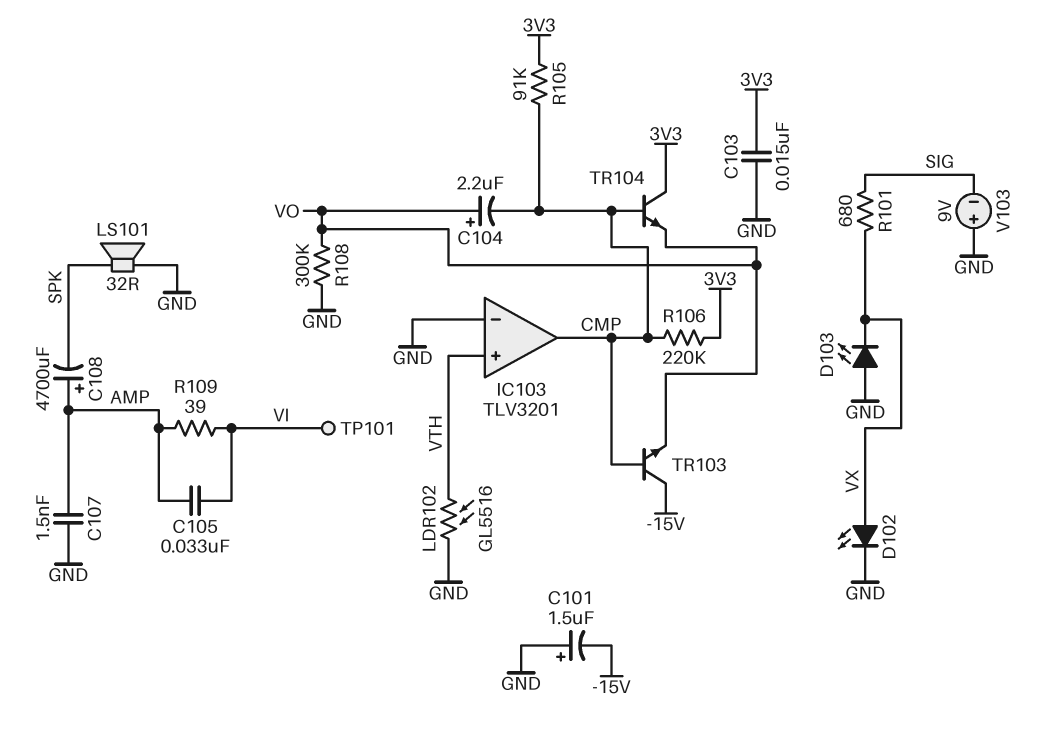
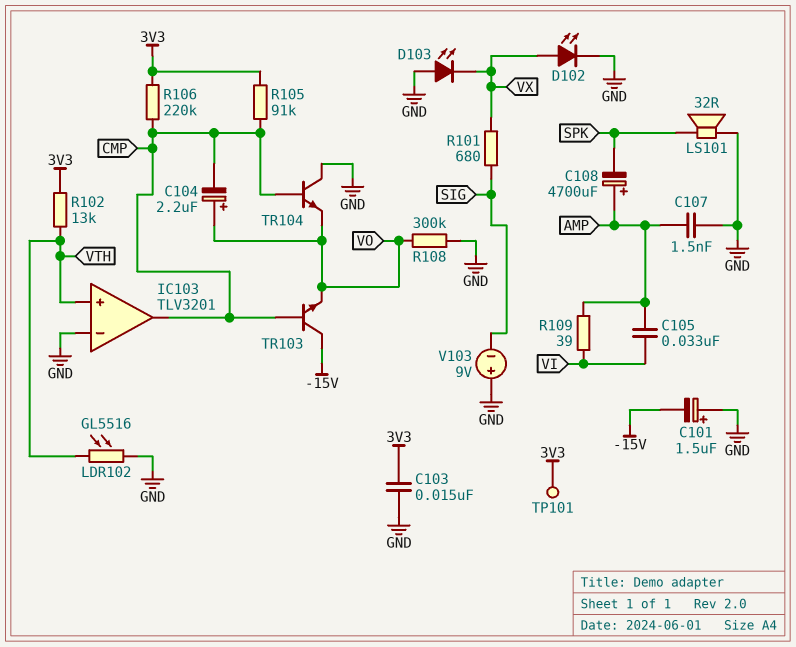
R102: none -> 13k (3V3, VTH)
TP101: test point (VI) -> test point (3V3)
TR104: NPN (B CMP, C 3V3, E VO) -> NPN (B CMP, C GND, E VO)

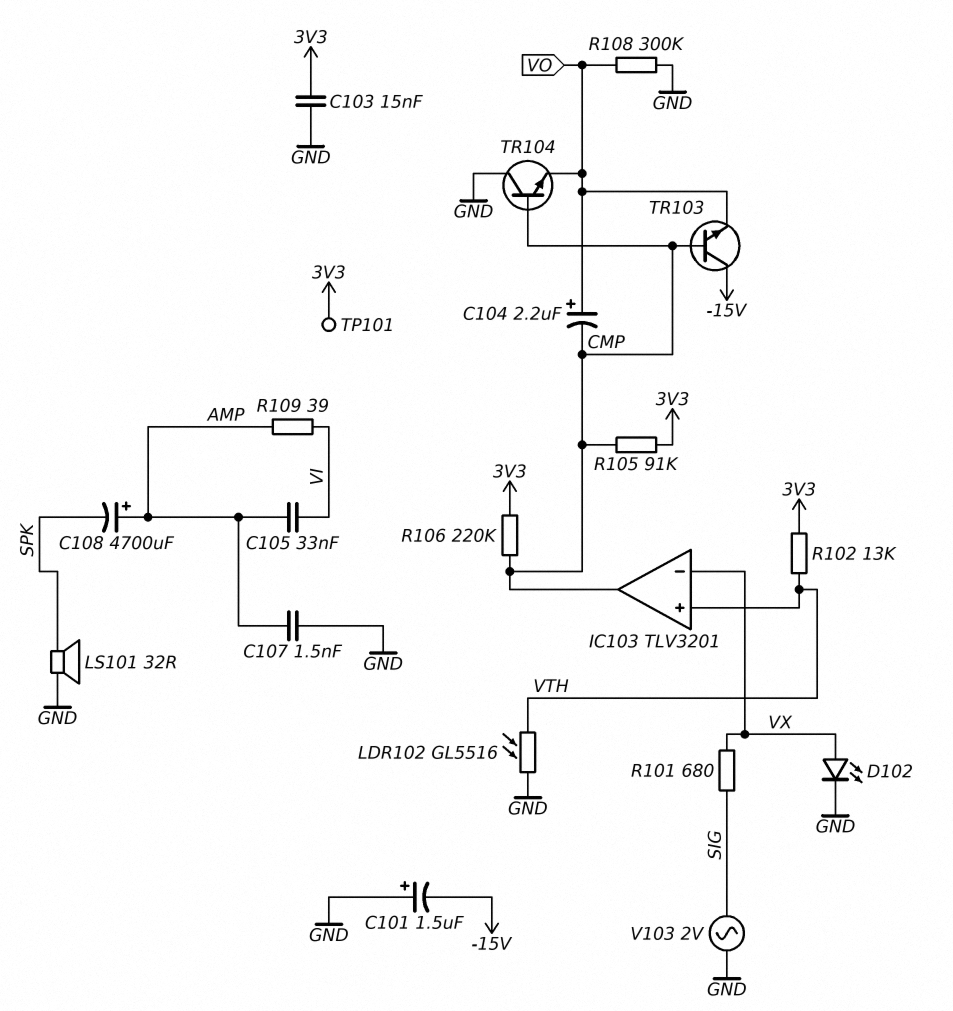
D103: LED (A GND, K VX) -> none
IC103 pin in-: GND -> VX
V103: 9V (plus GND, minus SIG) -> AC 2V (GND, SIG)

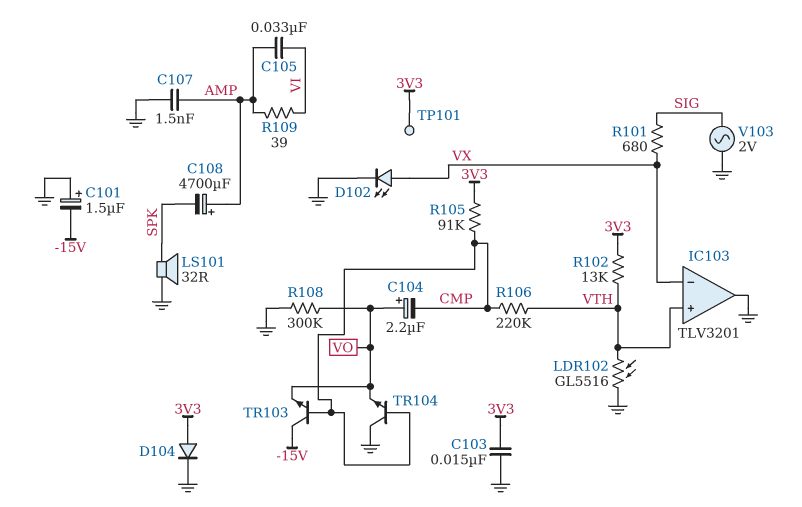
D104: none -> diode (A 3V3, K GND)
IC103 pin out: CMP -> GND
R106: 220k (3V3, CMP) -> 220k (CMP, VTH)

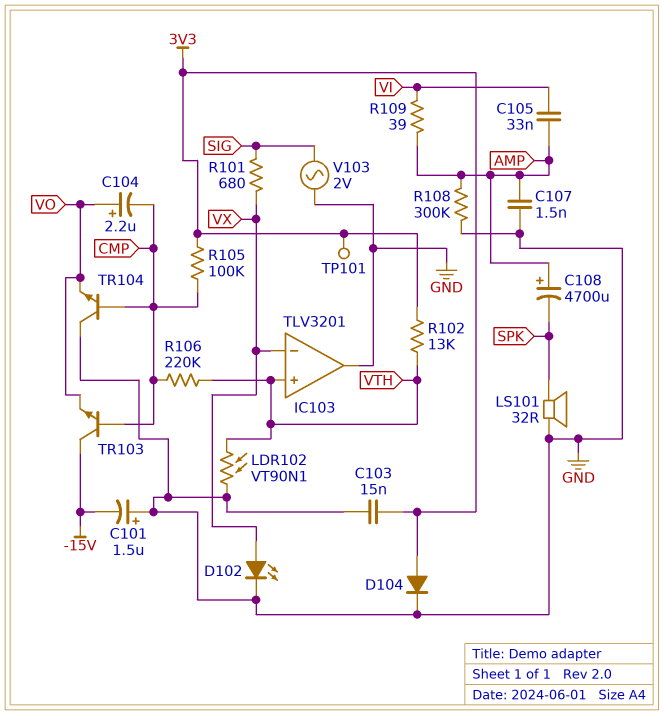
LDR102: GL5516 (GND, VTH) -> VT90N1 (GND, VTH)
R105: 91k (3V3, CMP) -> 100k (3V3, CMP)
R108: 300k (GND, VO) -> 300k (AMP, GND)

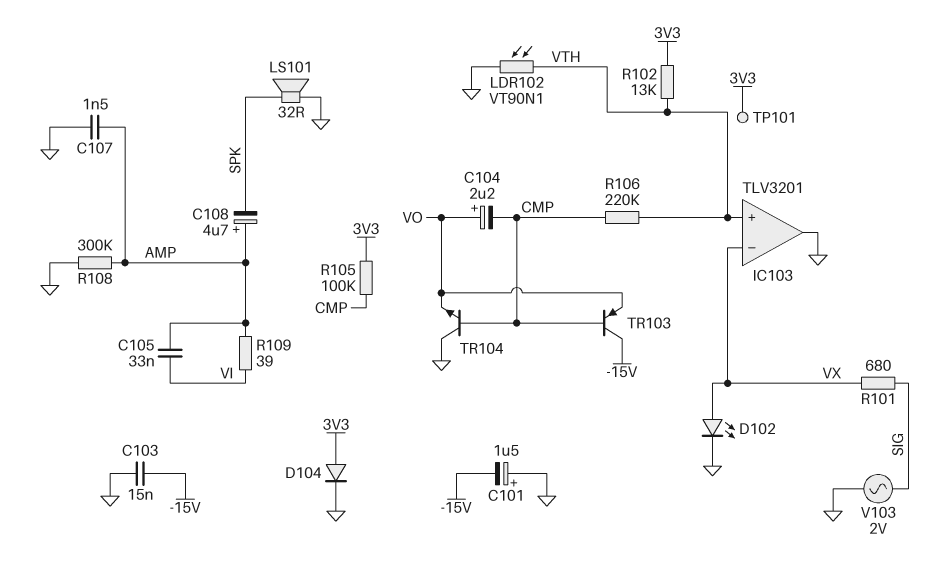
C103: 15nF (3V3, GND) -> 15nF (-15V, GND)
C108: 4700uF (plus AMP, minus SPK) -> 4.7uF (plus AMP, minus SPK)
TR103: NPN (B CMP, C -15V, E VO) -> PNP (B CMP, C -15V, E VO)

